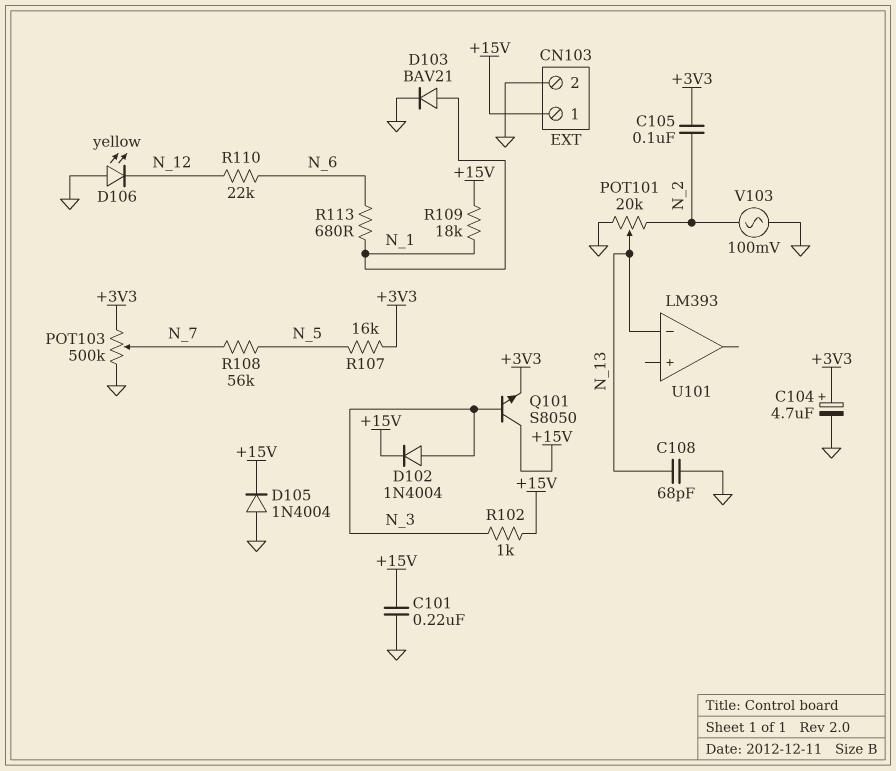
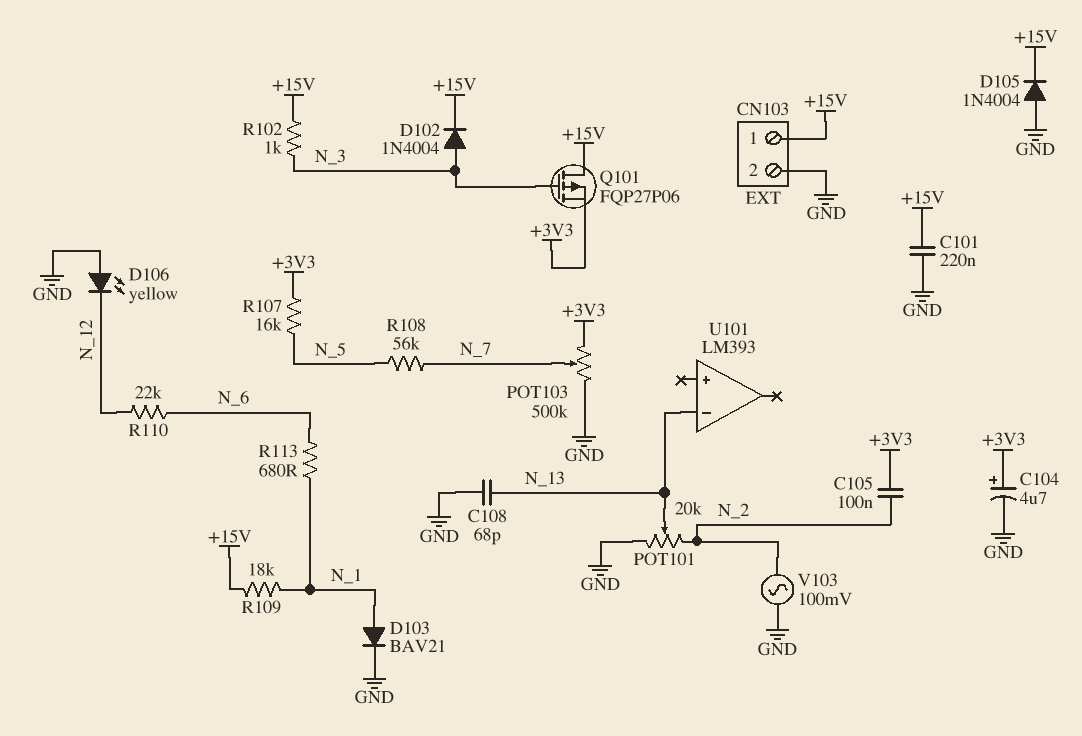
Q101: NPN S8050 (B N_3, C +15V, E +3V3) -> PMOS FQP27P06 (G N_3, D +15V, S +3V3)

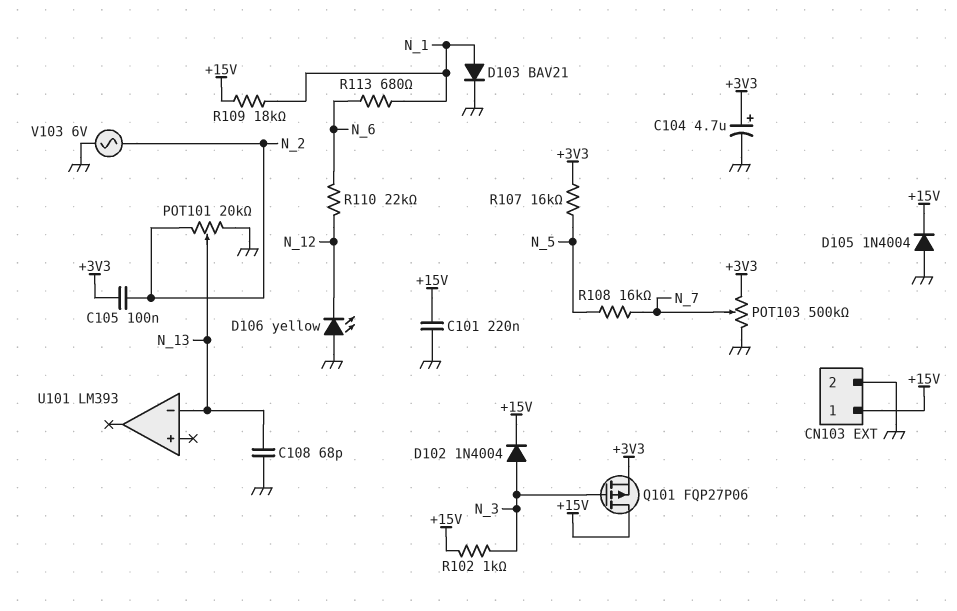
R108: 56k (N_5, N_7) -> 16k (N_5, N_7)
V103: AC 100mV (GND, N_2) -> AC 6V (GND, N_2)

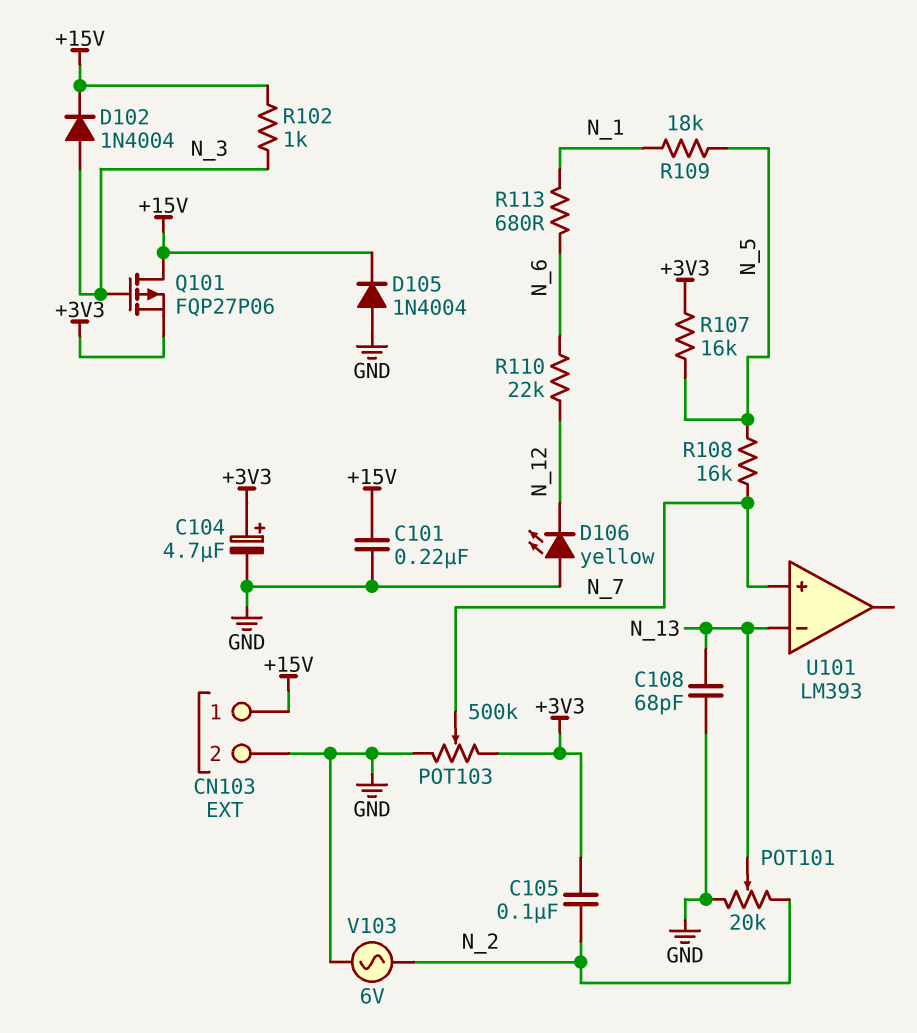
D103: diode BAV21 (A N_1, K GND) -> none
R109: 18k (+15V, N_1) -> 18k (N_1, N_5)
U101 pin in+: none -> N_7

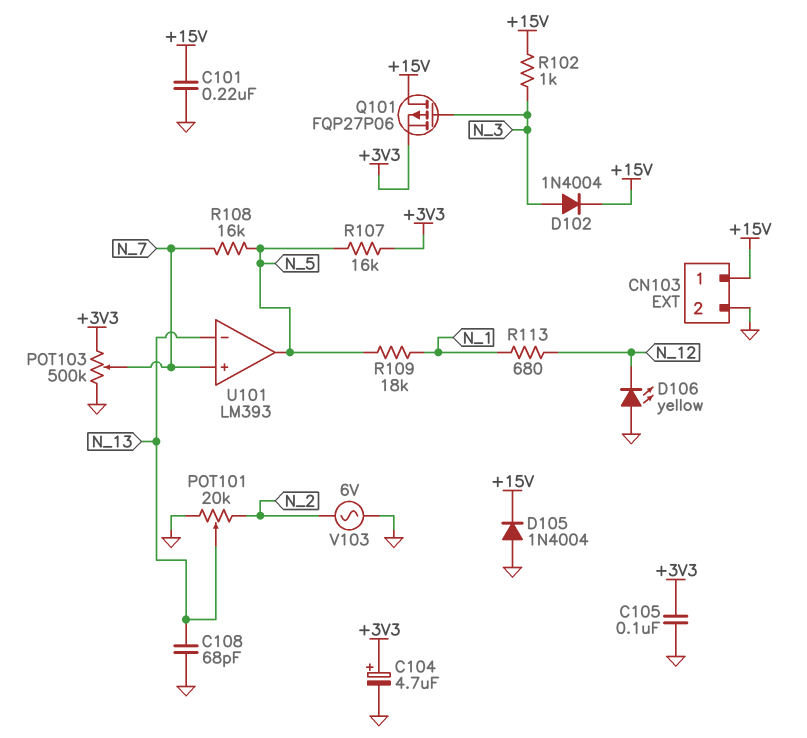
C105: 100nF (+3V3, N_2) -> 100nF (+3V3, GND)
R110: 22k (N_6, N_12) -> none
R113: 680 (N_1, N_6) -> 680 (N_1, N_12)
U101 pin out: none -> N_5

